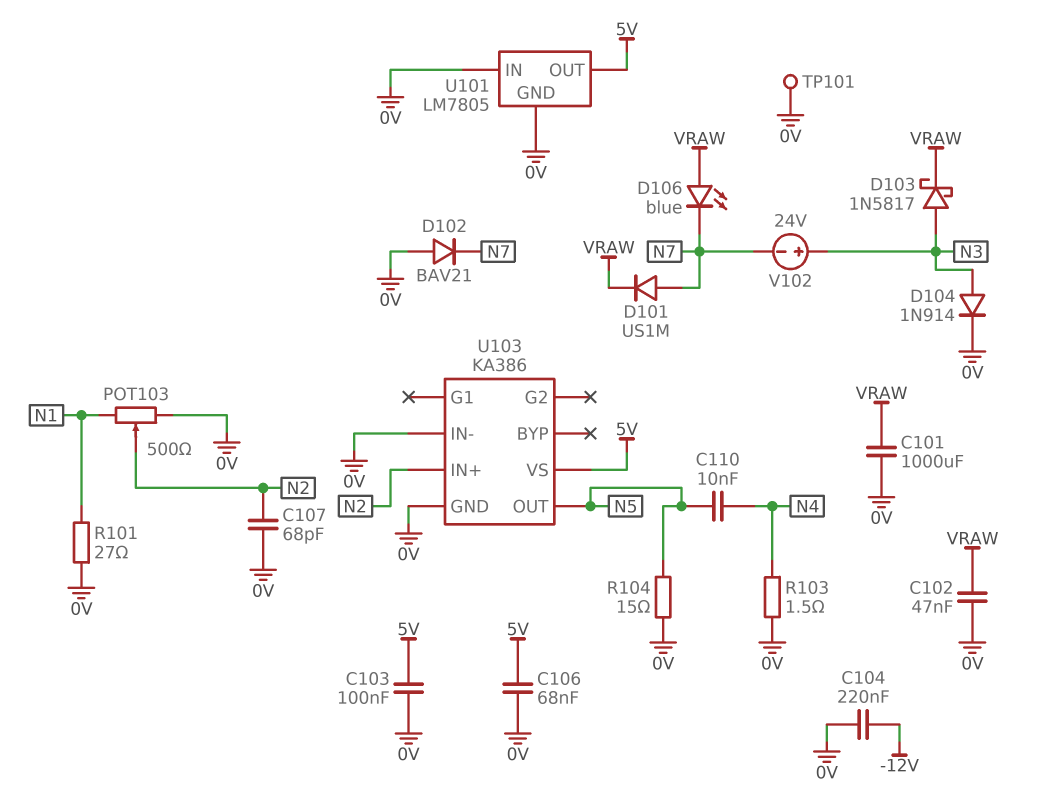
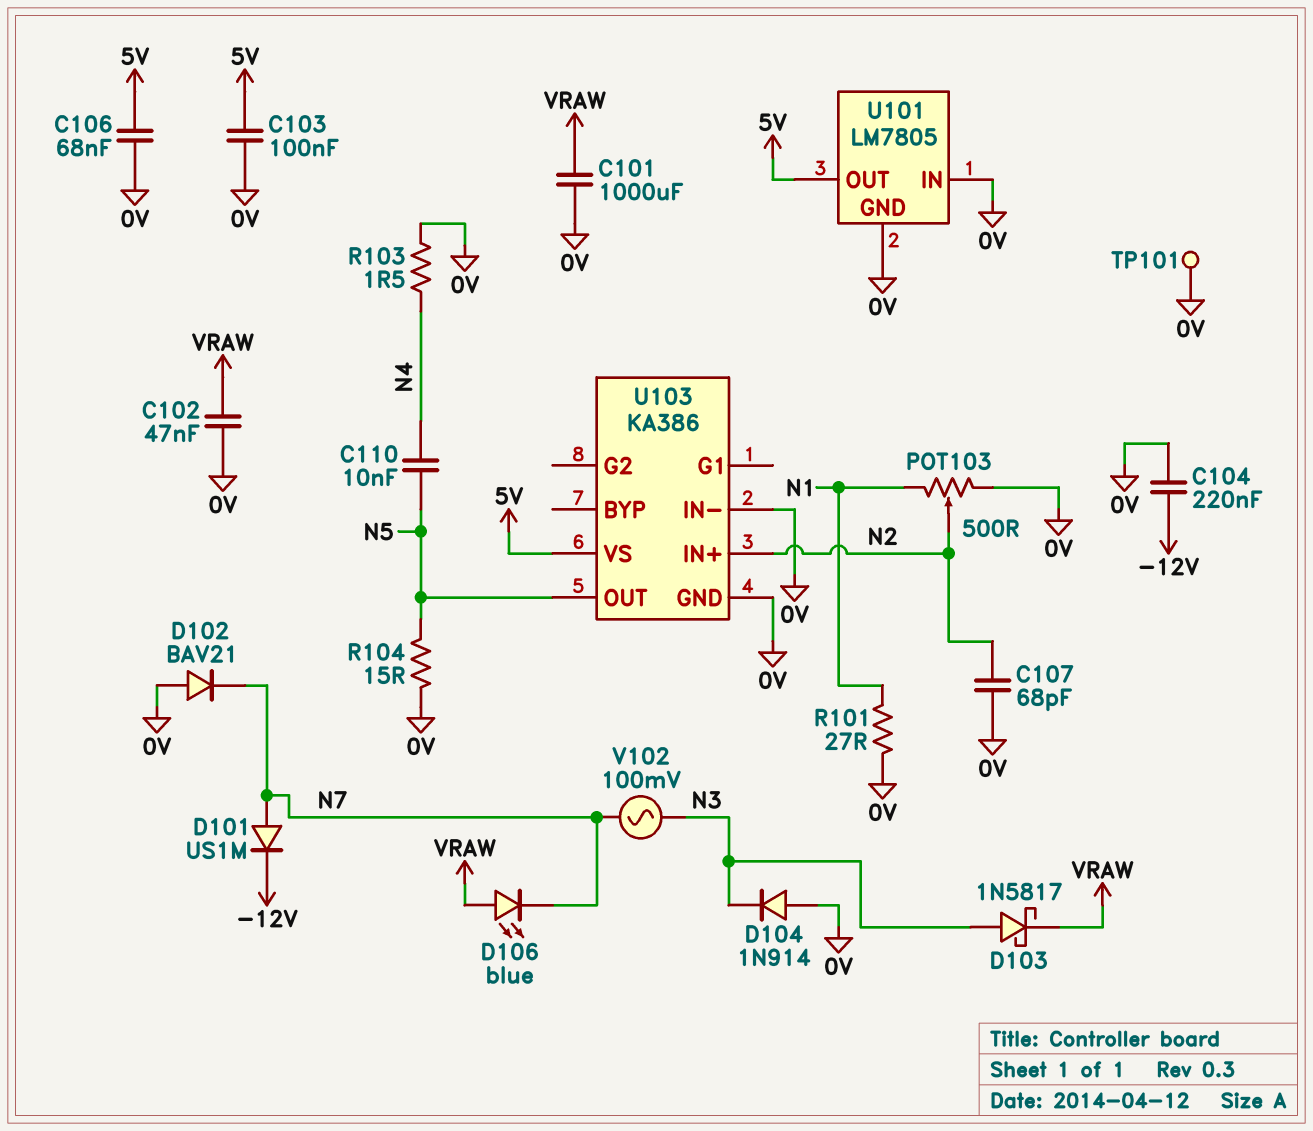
D101: diode US1M (A N7, K VRAW) -> diode US1M (A N7, K -12V)
D104: diode 1N914 (A N3, K 0V) -> diode 1N914 (A 0V, K N3)
V102: 24V (plus N3, minus N7) -> AC 100mV (N3, N7)

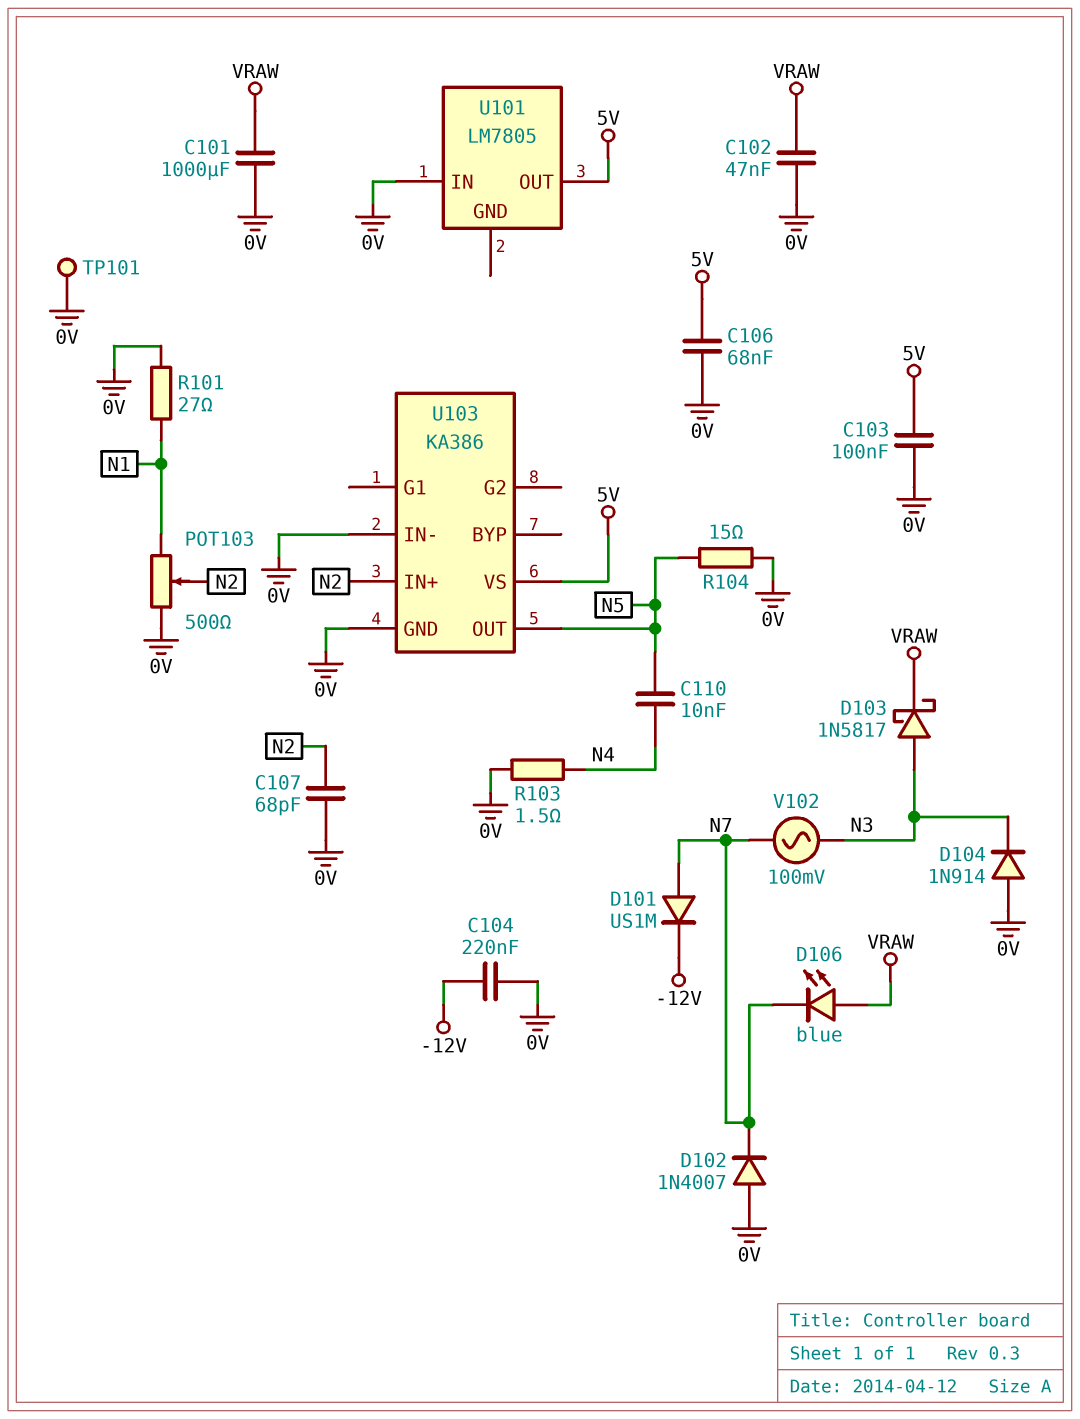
D102: diode BAV21 (A 0V, K N7) -> diode 1N4007 (A 0V, K N7)
U101 pin GND: 0V -> none

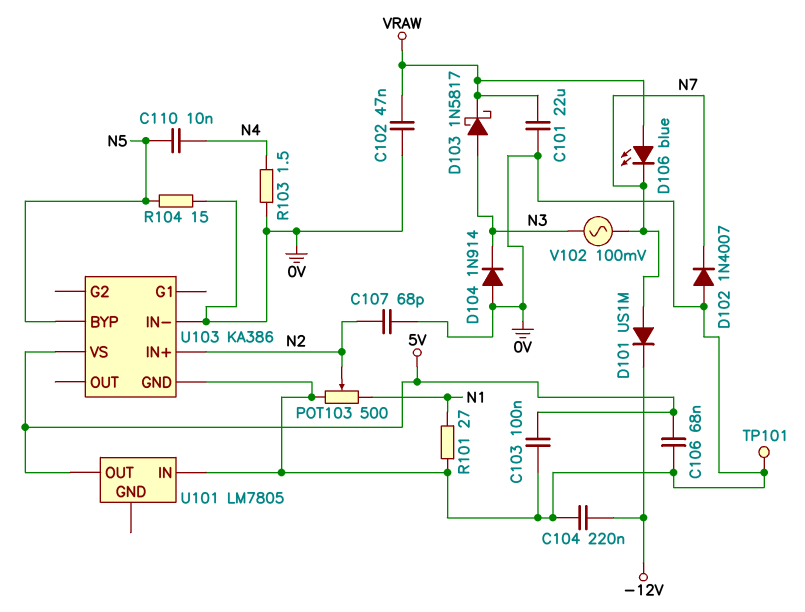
C101: 1000uF (0V, VRAW) -> 22uF (0V, VRAW)
U103 pin BYP: none -> N5
U103 pin OUT: N5 -> none

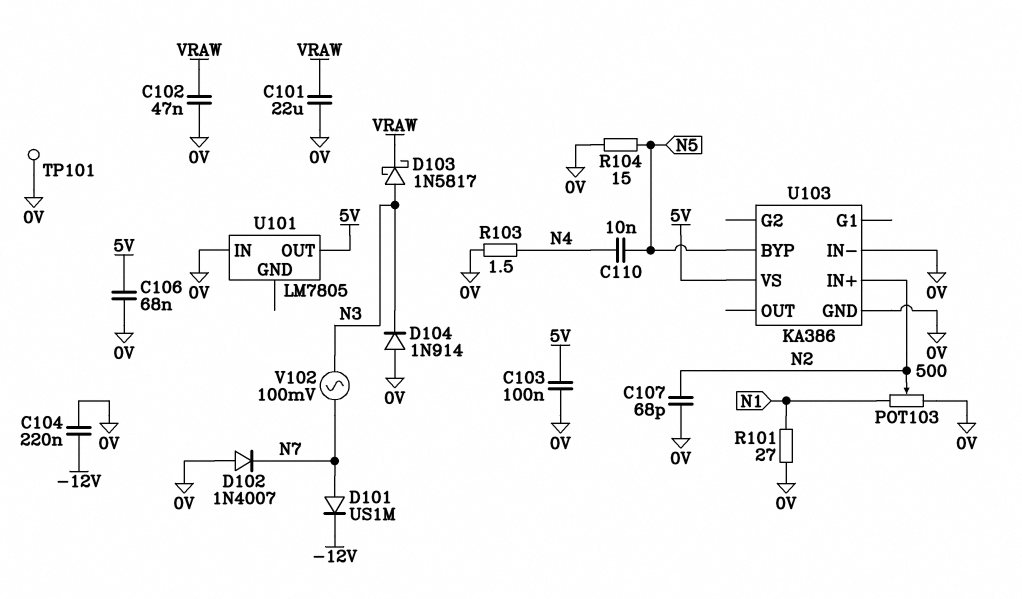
D106: LED blue (A VRAW, K N7) -> none

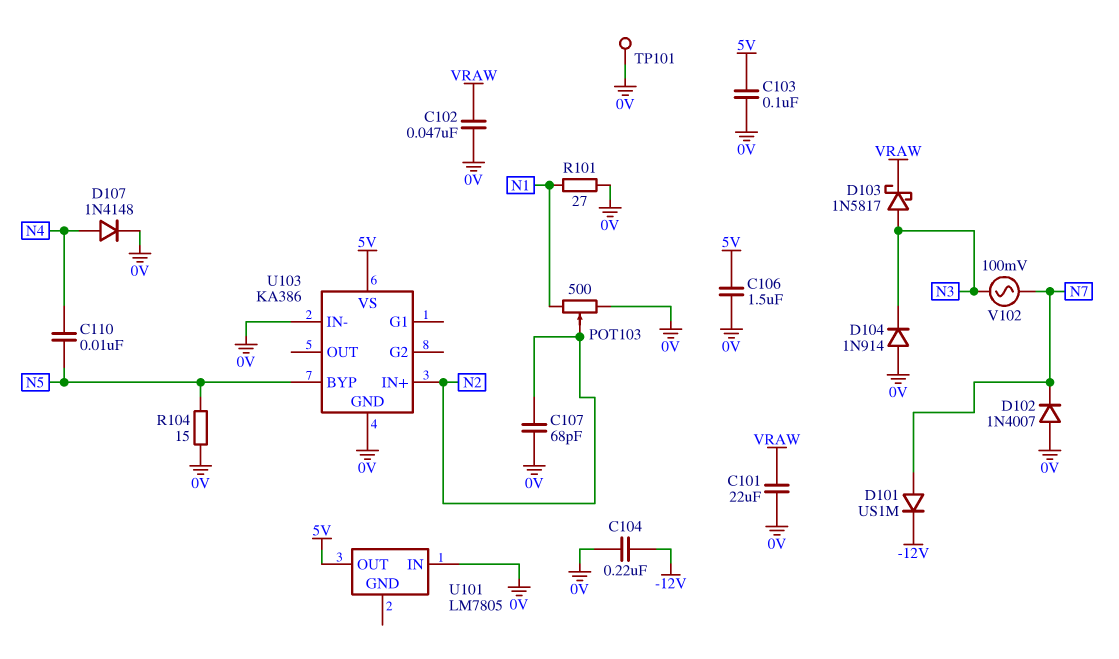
C106: 68nF (0V, 5V) -> 1.5uF (0V, 5V)
D107: none -> diode 1N4148 (A N4, K 0V)
R103: 1.5 (0V, N4) -> none

